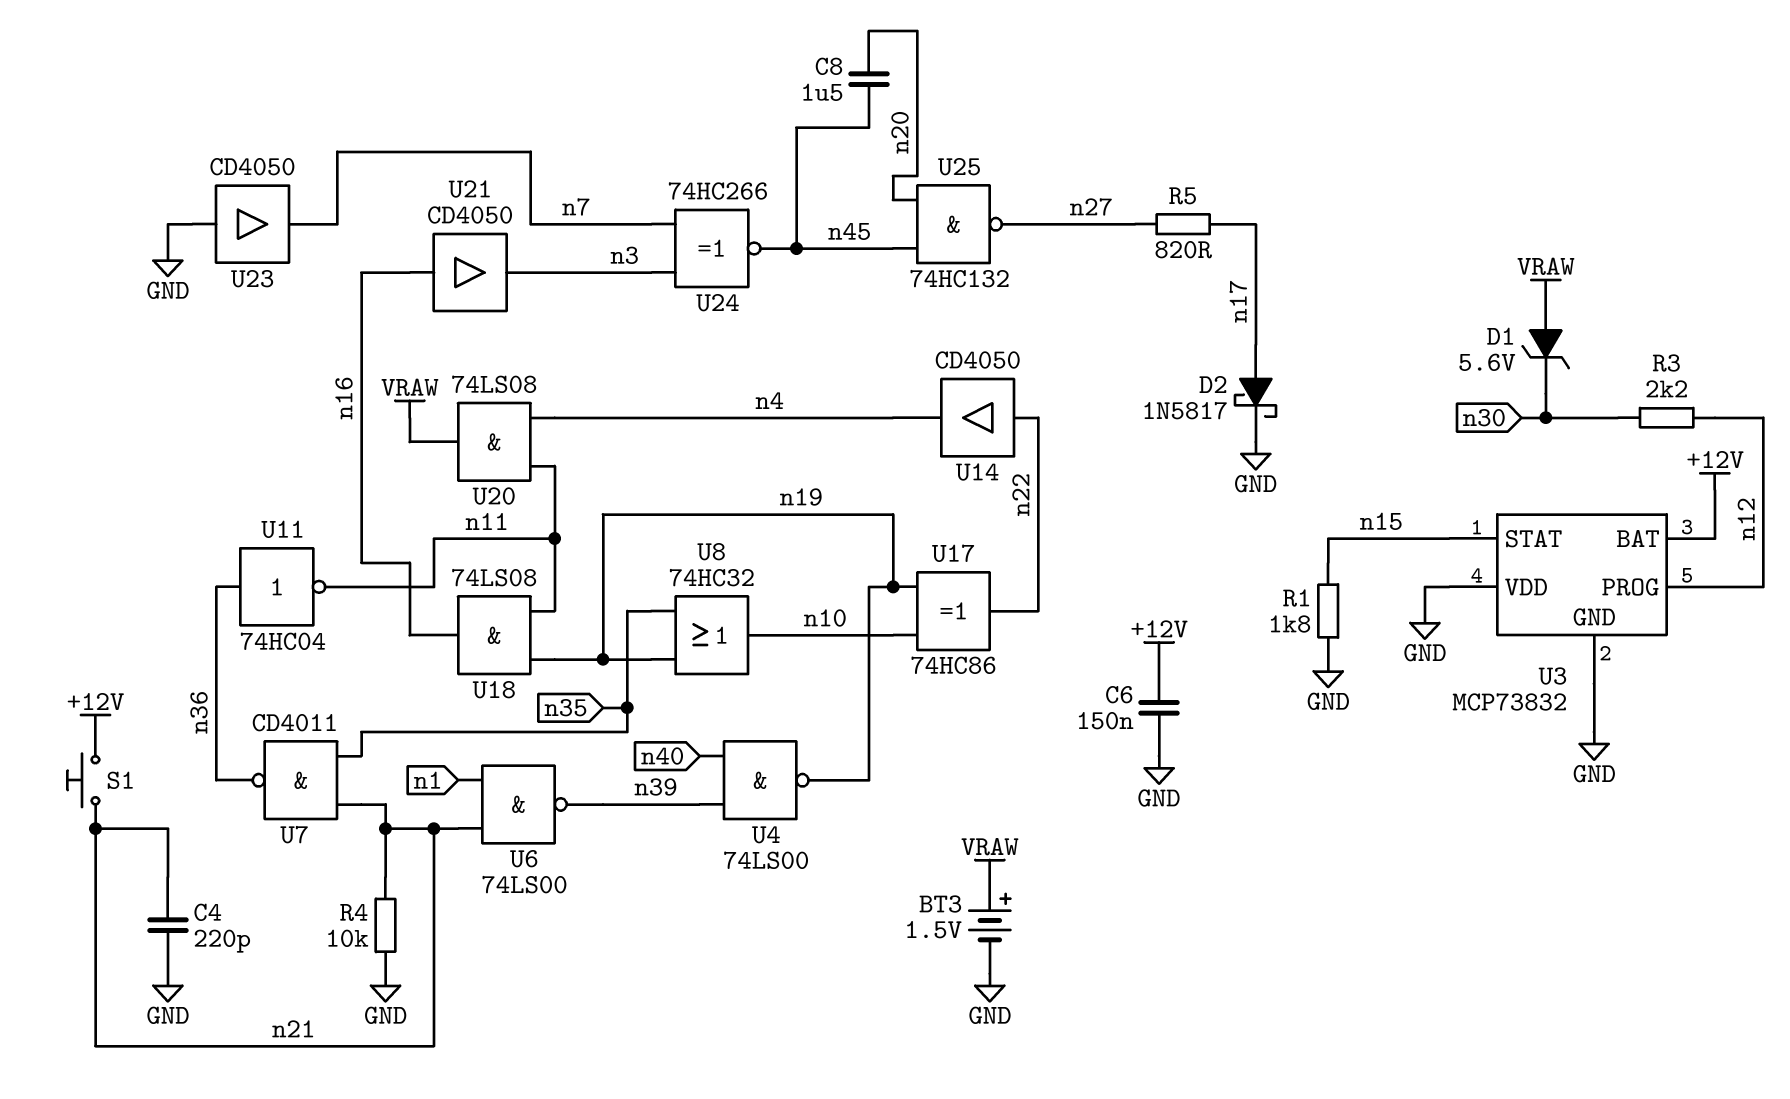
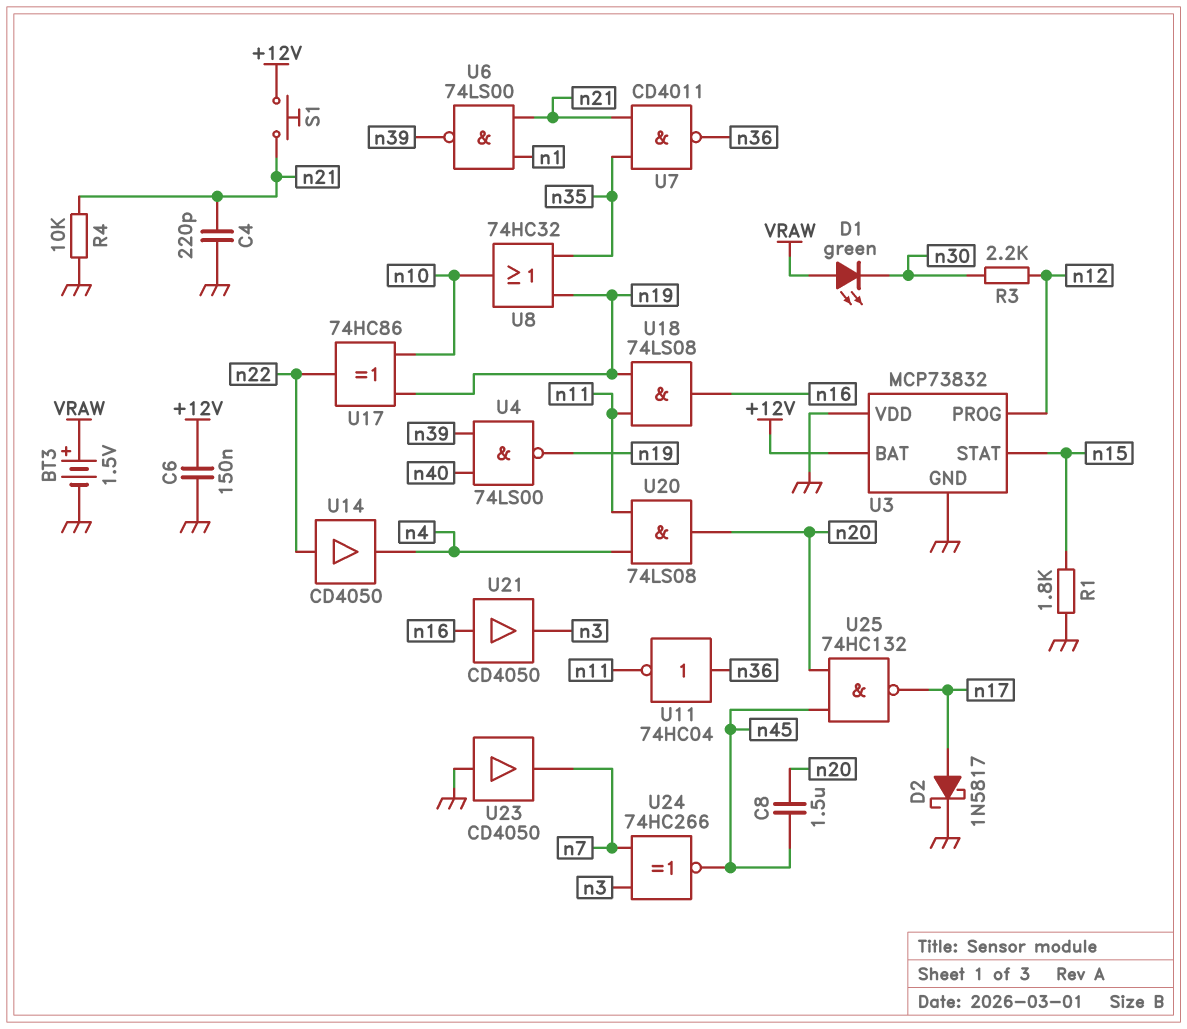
D1: zener 5.6V (A VRAW, K n30) -> LED green (A VRAW, K n30)
R5: 820 (n17, n27) -> none
U20: AND 74LS08 (in n4, in n11, out VRAW) -> AND 74LS08 (in n4, in n11, out n20)
U25: NAND 74HC132 (in n20, in n45, out n27) -> NAND 74HC132 (in n20, in n45, out n17)

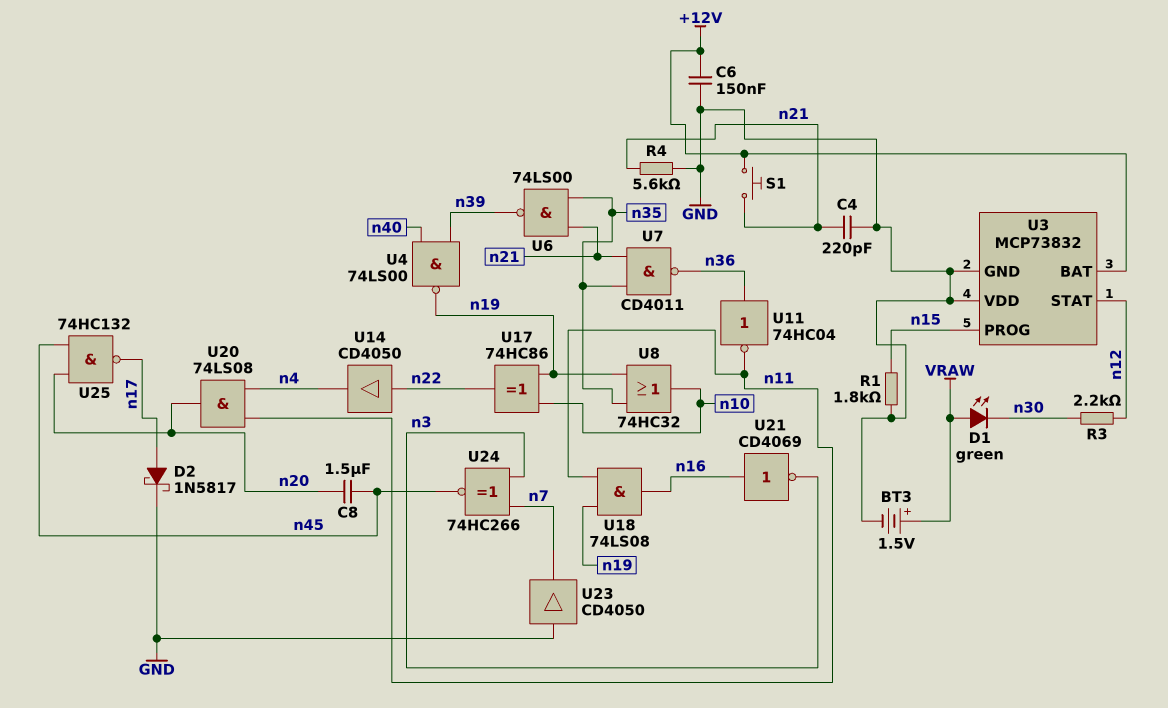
R4: 10k (GND, n21) -> 5.6k (GND, n21)
U3 pin PROG: n12 -> n15
U3 pin STAT: n15 -> n12
U6: NAND 74LS00 (in n1, in n21, out n39) -> NAND 74LS00 (in n21, in n35, out n39)
U21: buffer CD4050 (in n16, out n3) -> NOT CD4069 (in n16, out n3)

